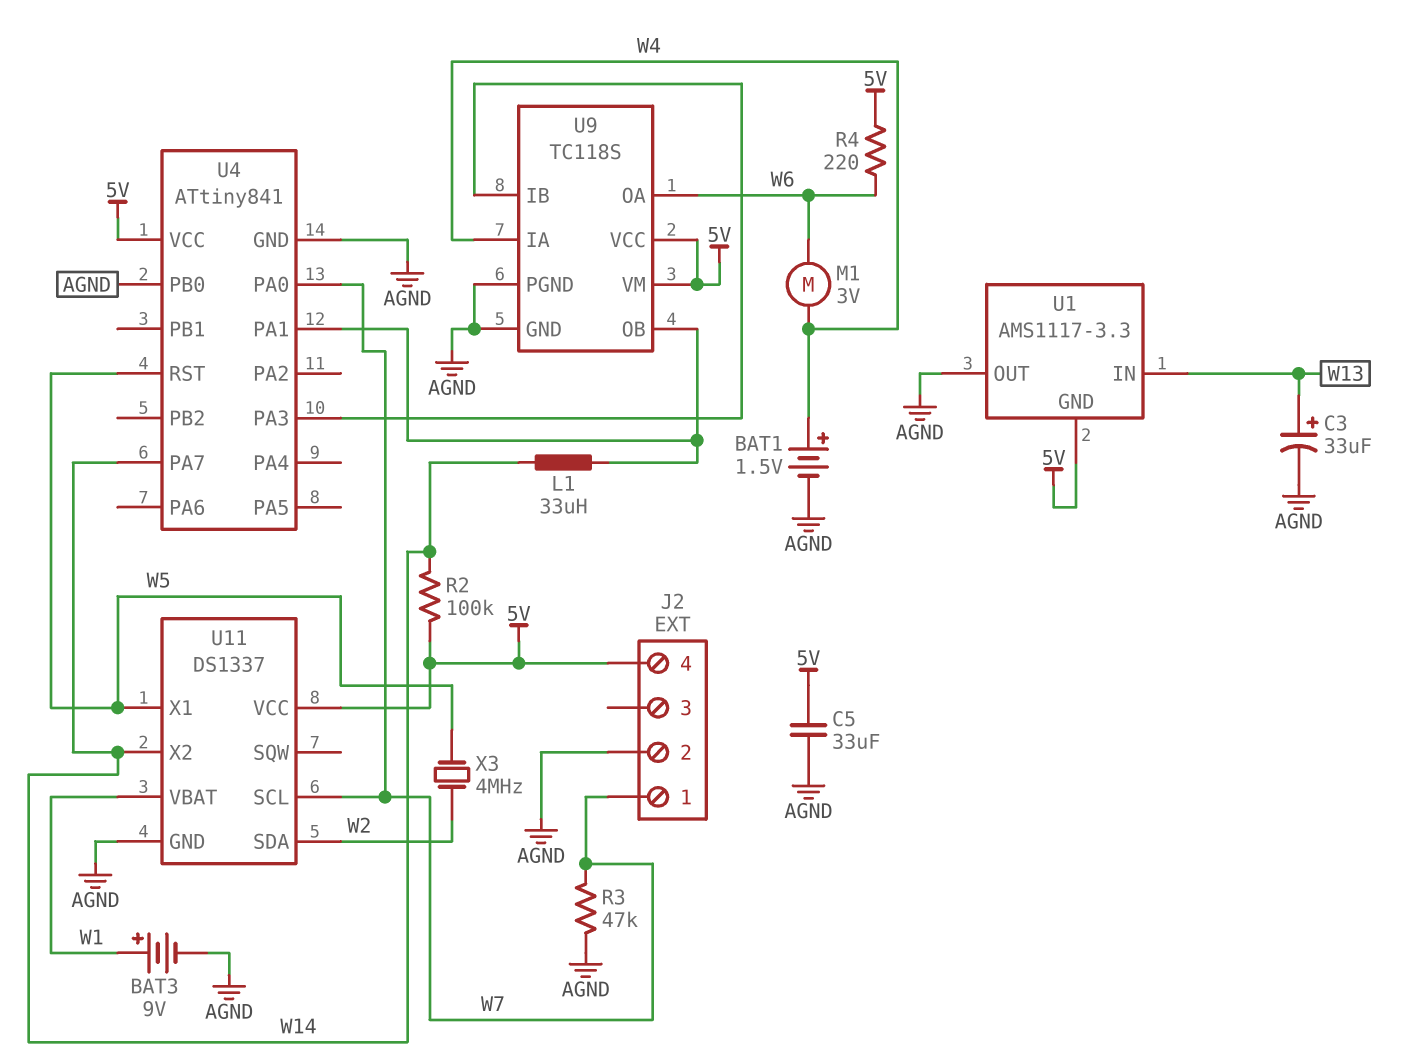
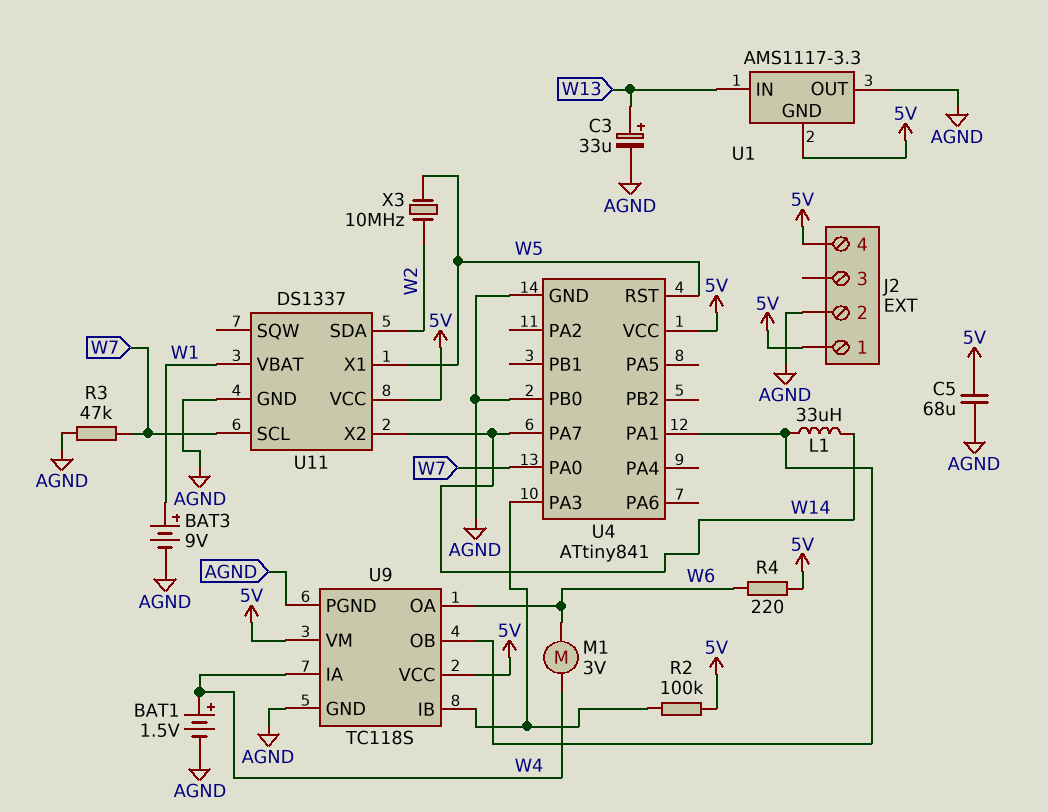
C5: 33uF (5V, AGND) -> 68uF (5V, AGND)
J2 pin 1: W7 -> 5V
R2: 100k (5V, W14) -> 100k (5V, U4/PA3)
X3: 4MHz (W2, W5) -> 10MHz (W2, W5)

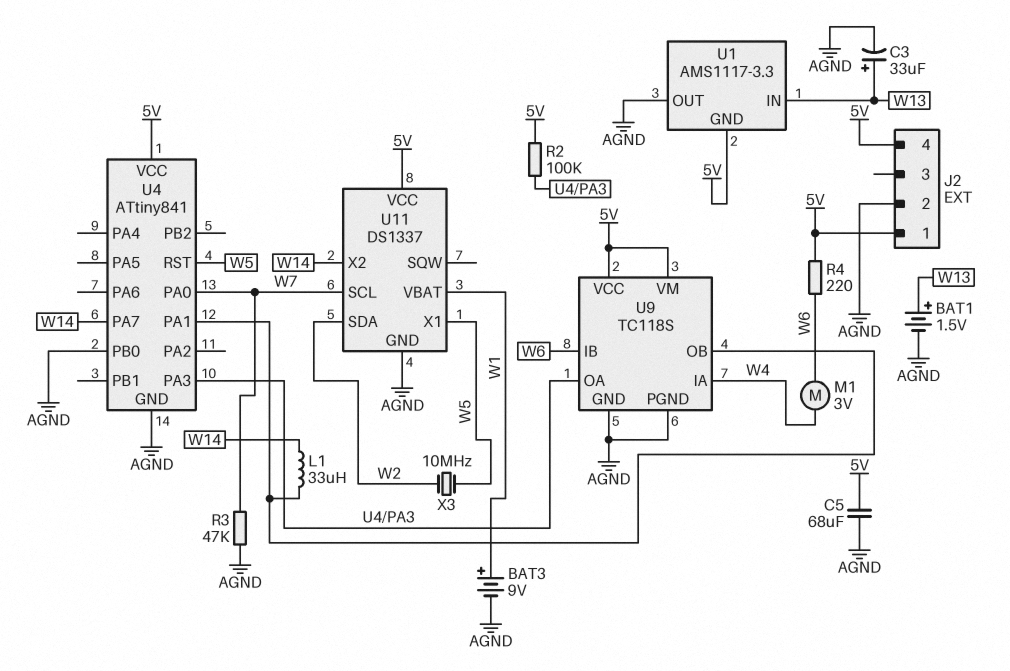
BAT1: 1.5V (plus W4, minus AGND) -> 1.5V (plus W13, minus AGND)
U9 pin IB: U4/PA3 -> W6
U9 pin OA: W6 -> U4/PA3

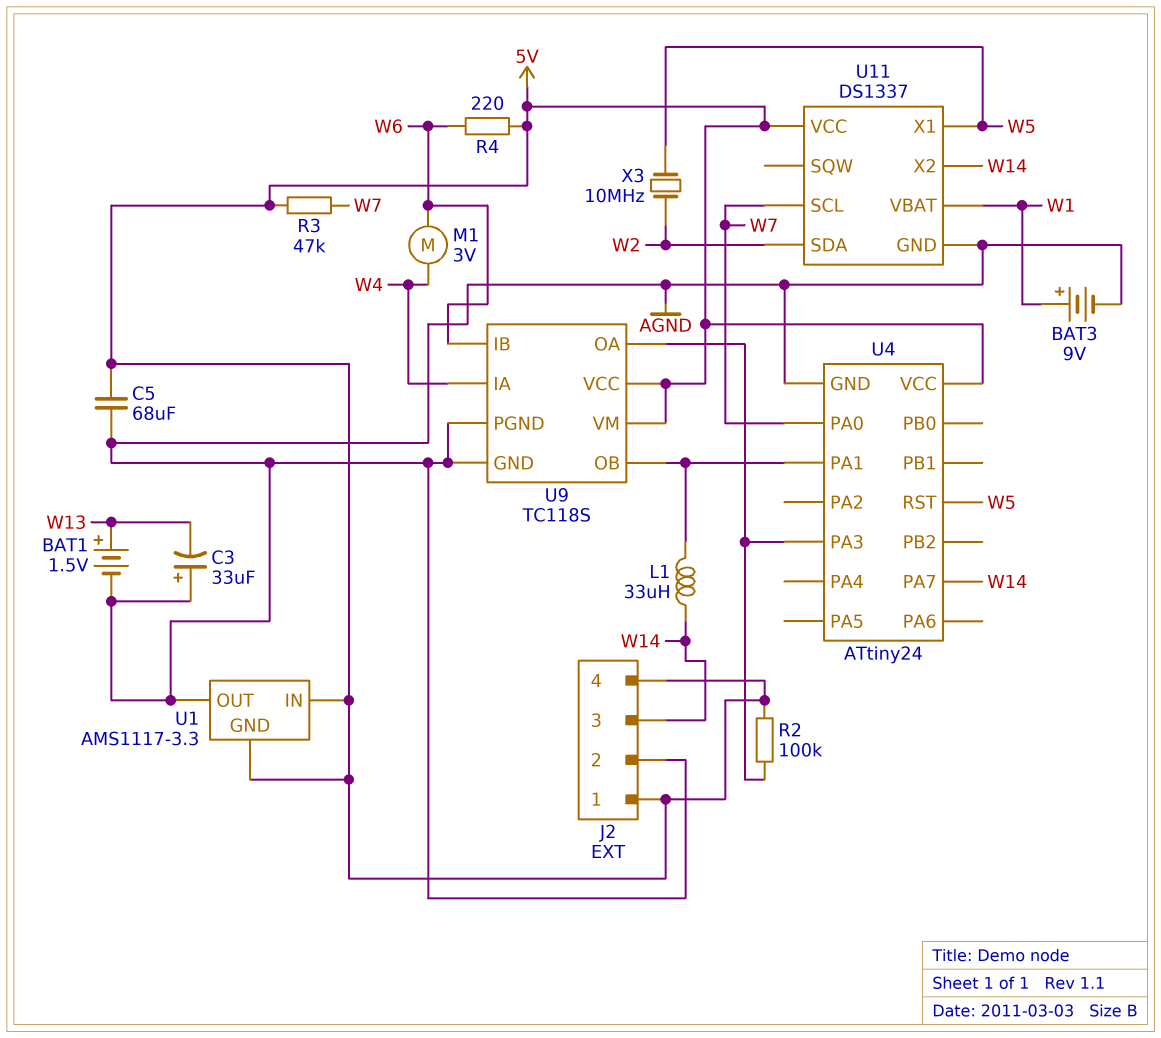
C3: 33uF (plus W13, minus AGND) -> 33uF (plus AGND, minus W13)
J2 pin 3: none -> W14
R3: 47k (AGND, W7) -> 47k (5V, W7)
U1 pin IN: W13 -> 5V
U4: ATtiny841 -> ATtiny24
U4 pin PB0: AGND -> none

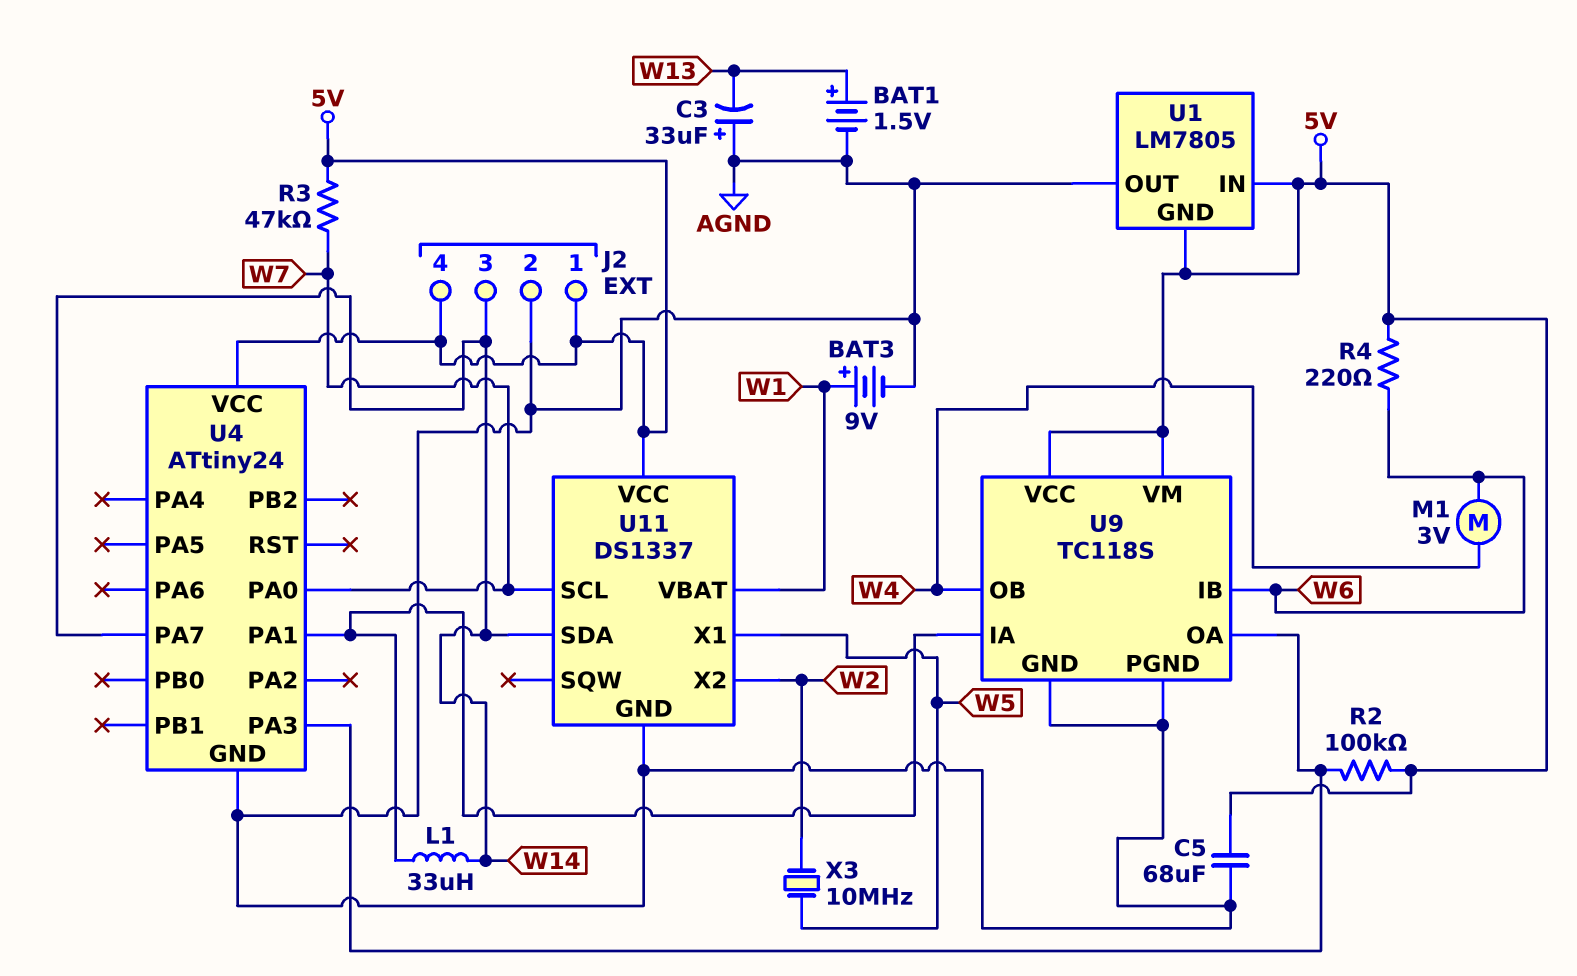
U1: AMS1117-3.3 -> LM7805
U4 pin RST: W5 -> none
U9 pin IA: W4 -> U4/PA1
U9 pin OB: U4/PA1 -> W4
U11 pin SDA: W2 -> W14
U11 pin X2: W14 -> W2

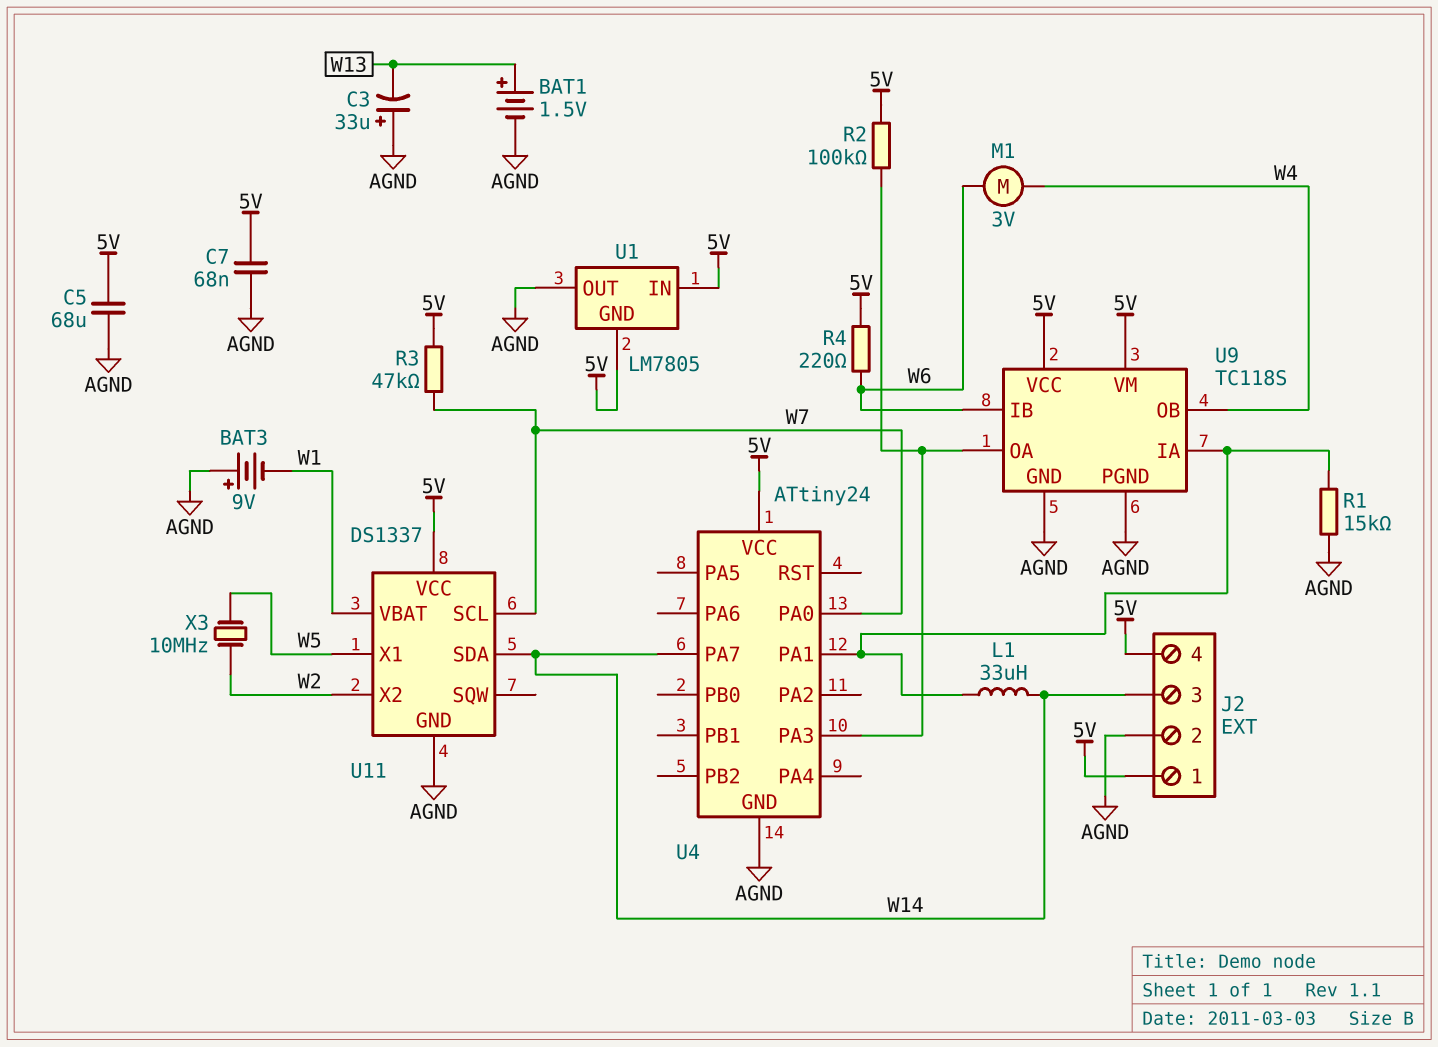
BAT3: 9V (plus W1, minus AGND) -> 9V (plus AGND, minus W1)
C7: none -> 68nF (5V, AGND)
R1: none -> 15k (AGND, U4/PA1)

